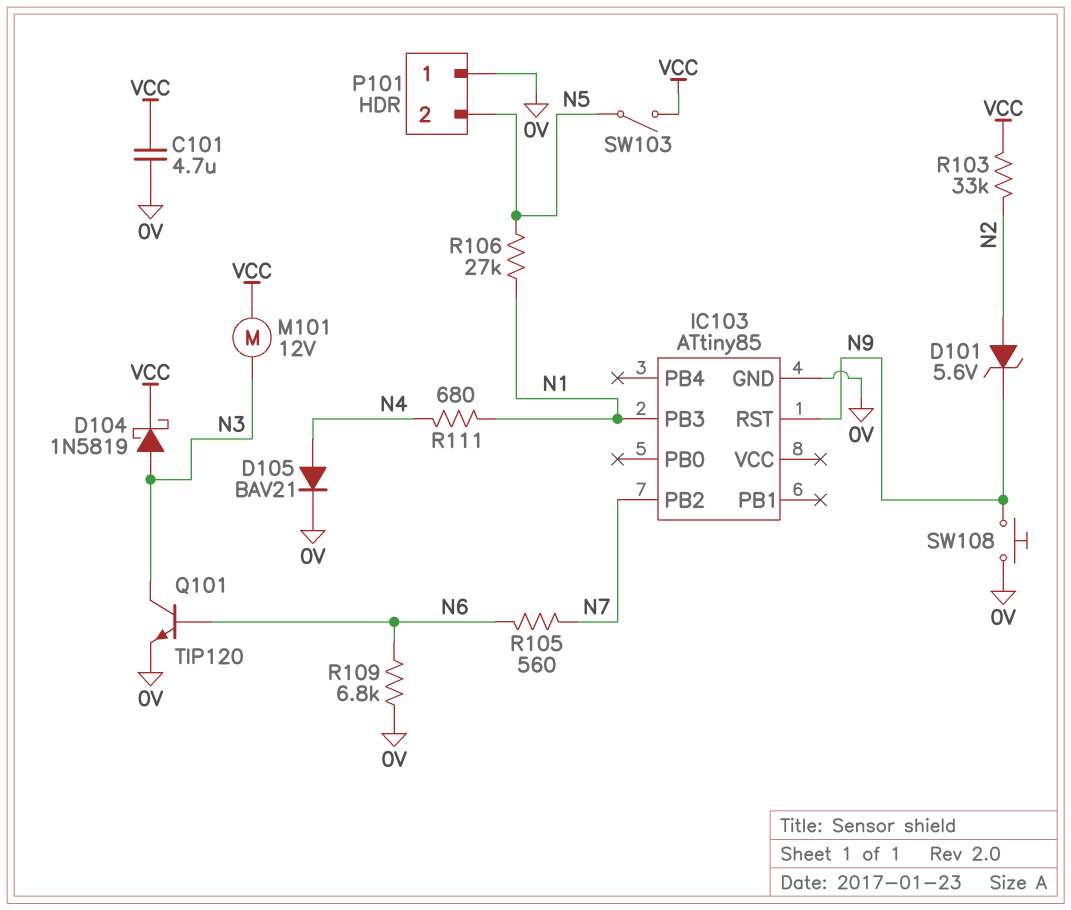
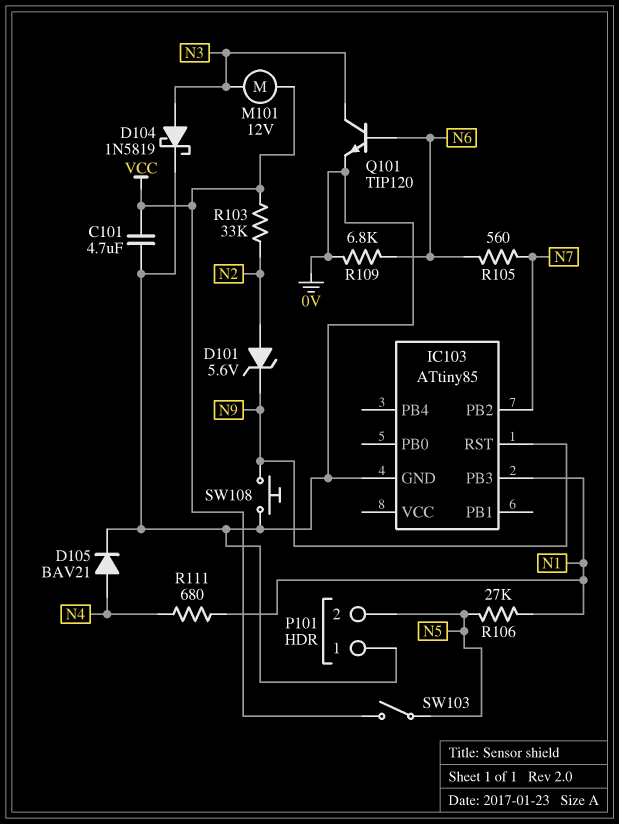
D104: schottky 1N5819 (A N3, K VCC) -> schottky 1N5819 (A N3, K 0V)

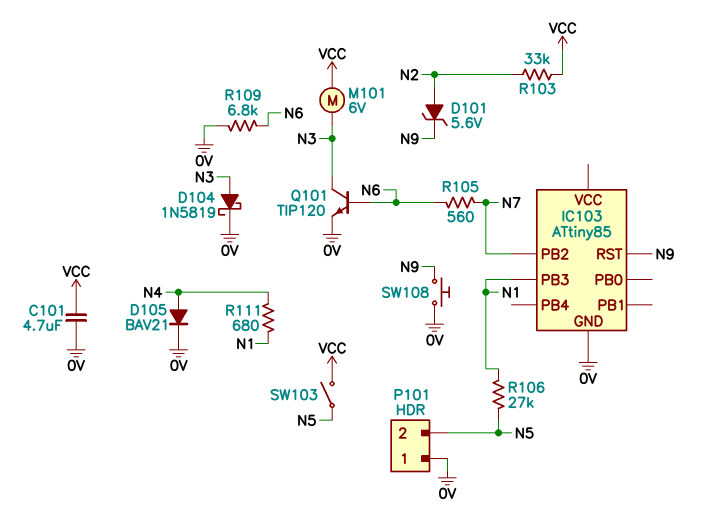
M101: motor 12V (N3, VCC) -> motor 6V (N3, VCC)

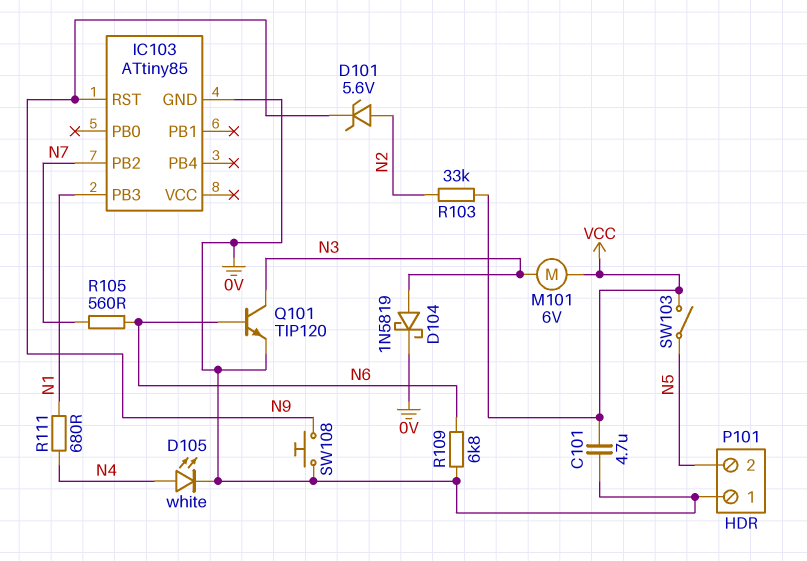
D105: diode BAV21 (A N4, K 0V) -> LED white (A N4, K 0V)
R106: 27k (N1, N5) -> none

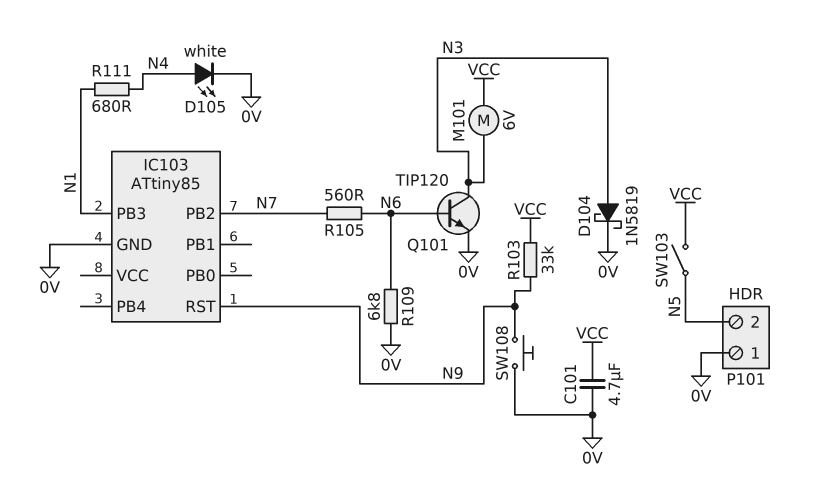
D101: zener 5.6V (A N2, K N9) -> none
R103: 33k (N2, VCC) -> 33k (N9, VCC)

